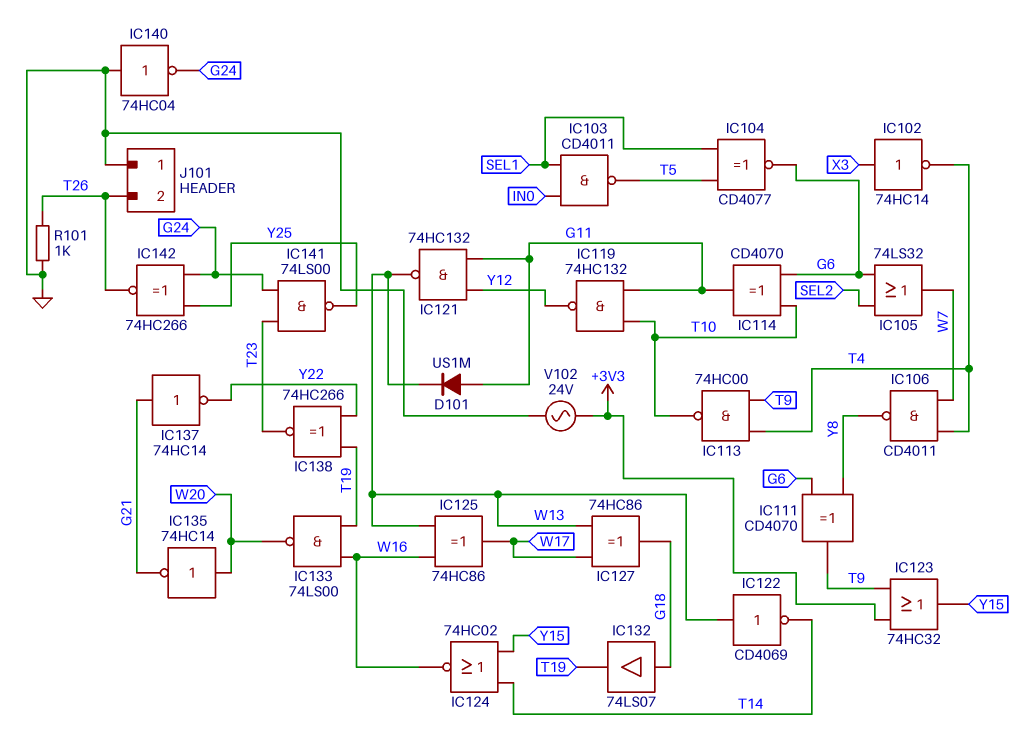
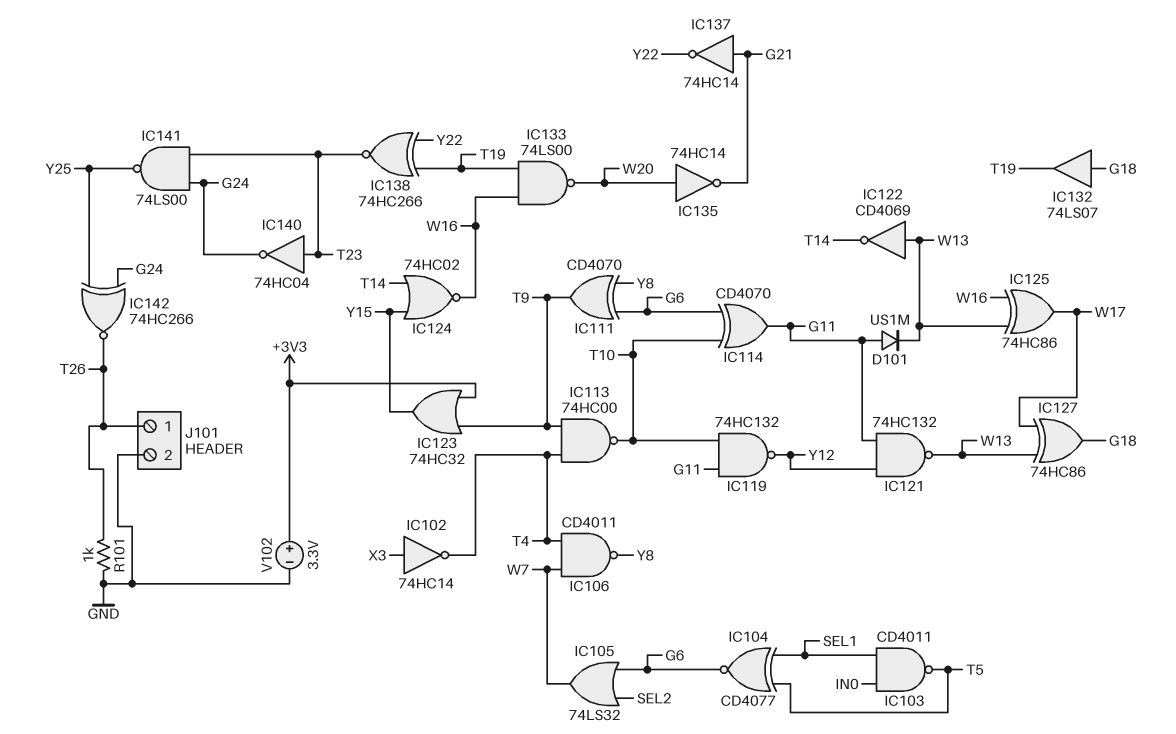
IC140: NOT 74HC04 (in GND, out G24) -> NOT 74HC04 (in T23, out G24)
J101 pin 1: GND -> T26
J101 pin 2: T26 -> GND
V102: AC 24V (+3V3, GND) -> 3.3V (plus +3V3, minus GND)

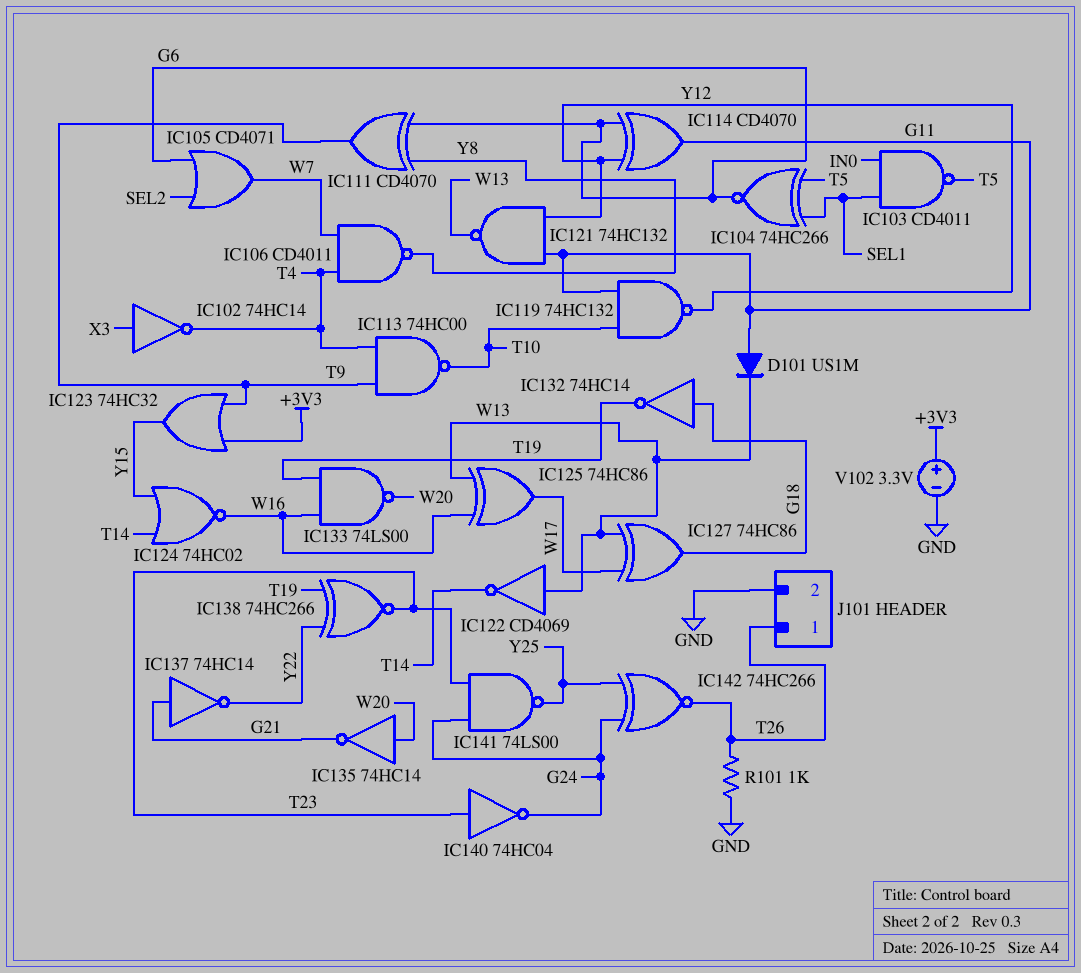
IC104: XNOR CD4077 (in SEL1, in T5, out G6) -> XNOR 74HC266 (in SEL1, in T5, out G6)
IC105: OR 74LS32 (in G6, in SEL2, out W7) -> OR CD4071 (in G6, in SEL2, out W7)
IC114: XOR CD4070 (in G6, in T10, out G11) -> XOR CD4070 (in G6, in Y12, out G11)
IC132: buffer 74LS07 (in G18, out T19) -> NOT 74HC14 (in G18, out T19)

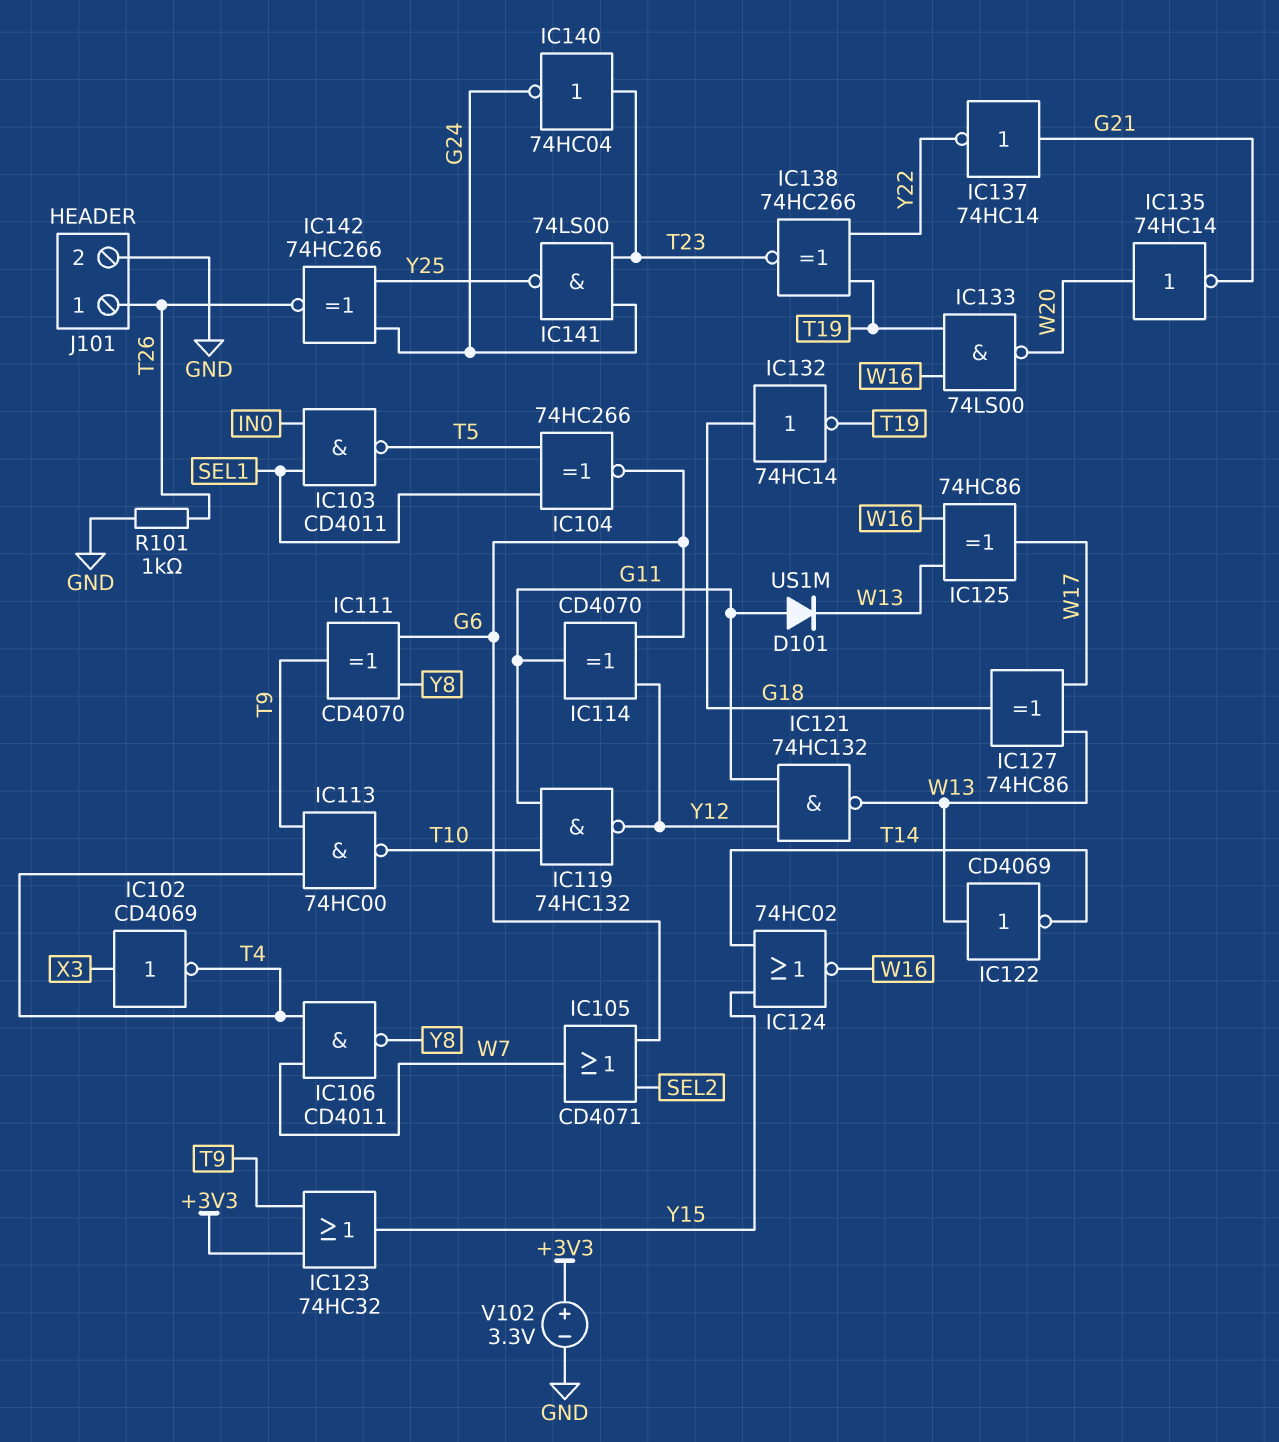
IC102: NOT 74HC14 (in X3, out T4) -> NOT CD4069 (in X3, out T4)

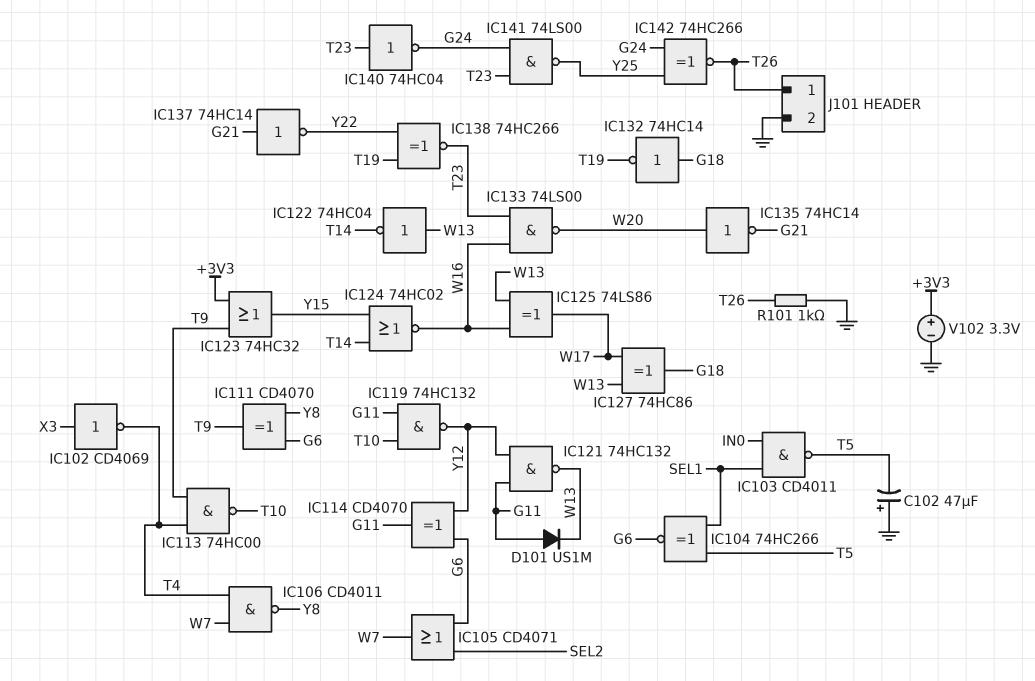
C102: none -> 47uF (plus GND, minus T5)
IC122: NOT CD4069 (in W13, out T14) -> NOT 74HC04 (in W13, out T14)
IC125: XOR 74HC86 (in W13, in W16, out W17) -> XOR 74LS86 (in W13, in W16, out W17)
IC133: NAND 74LS00 (in T19, in W16, out W20) -> NAND 74LS00 (in T23, in W16, out W20)

